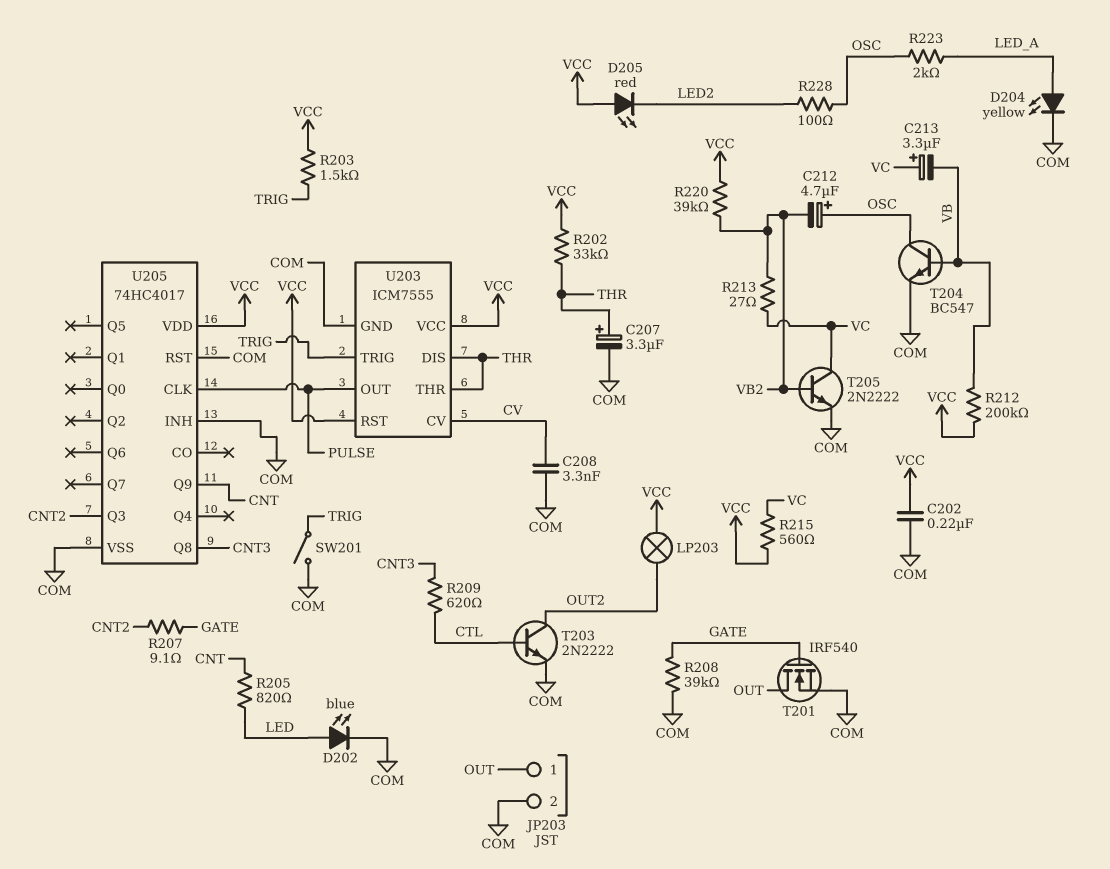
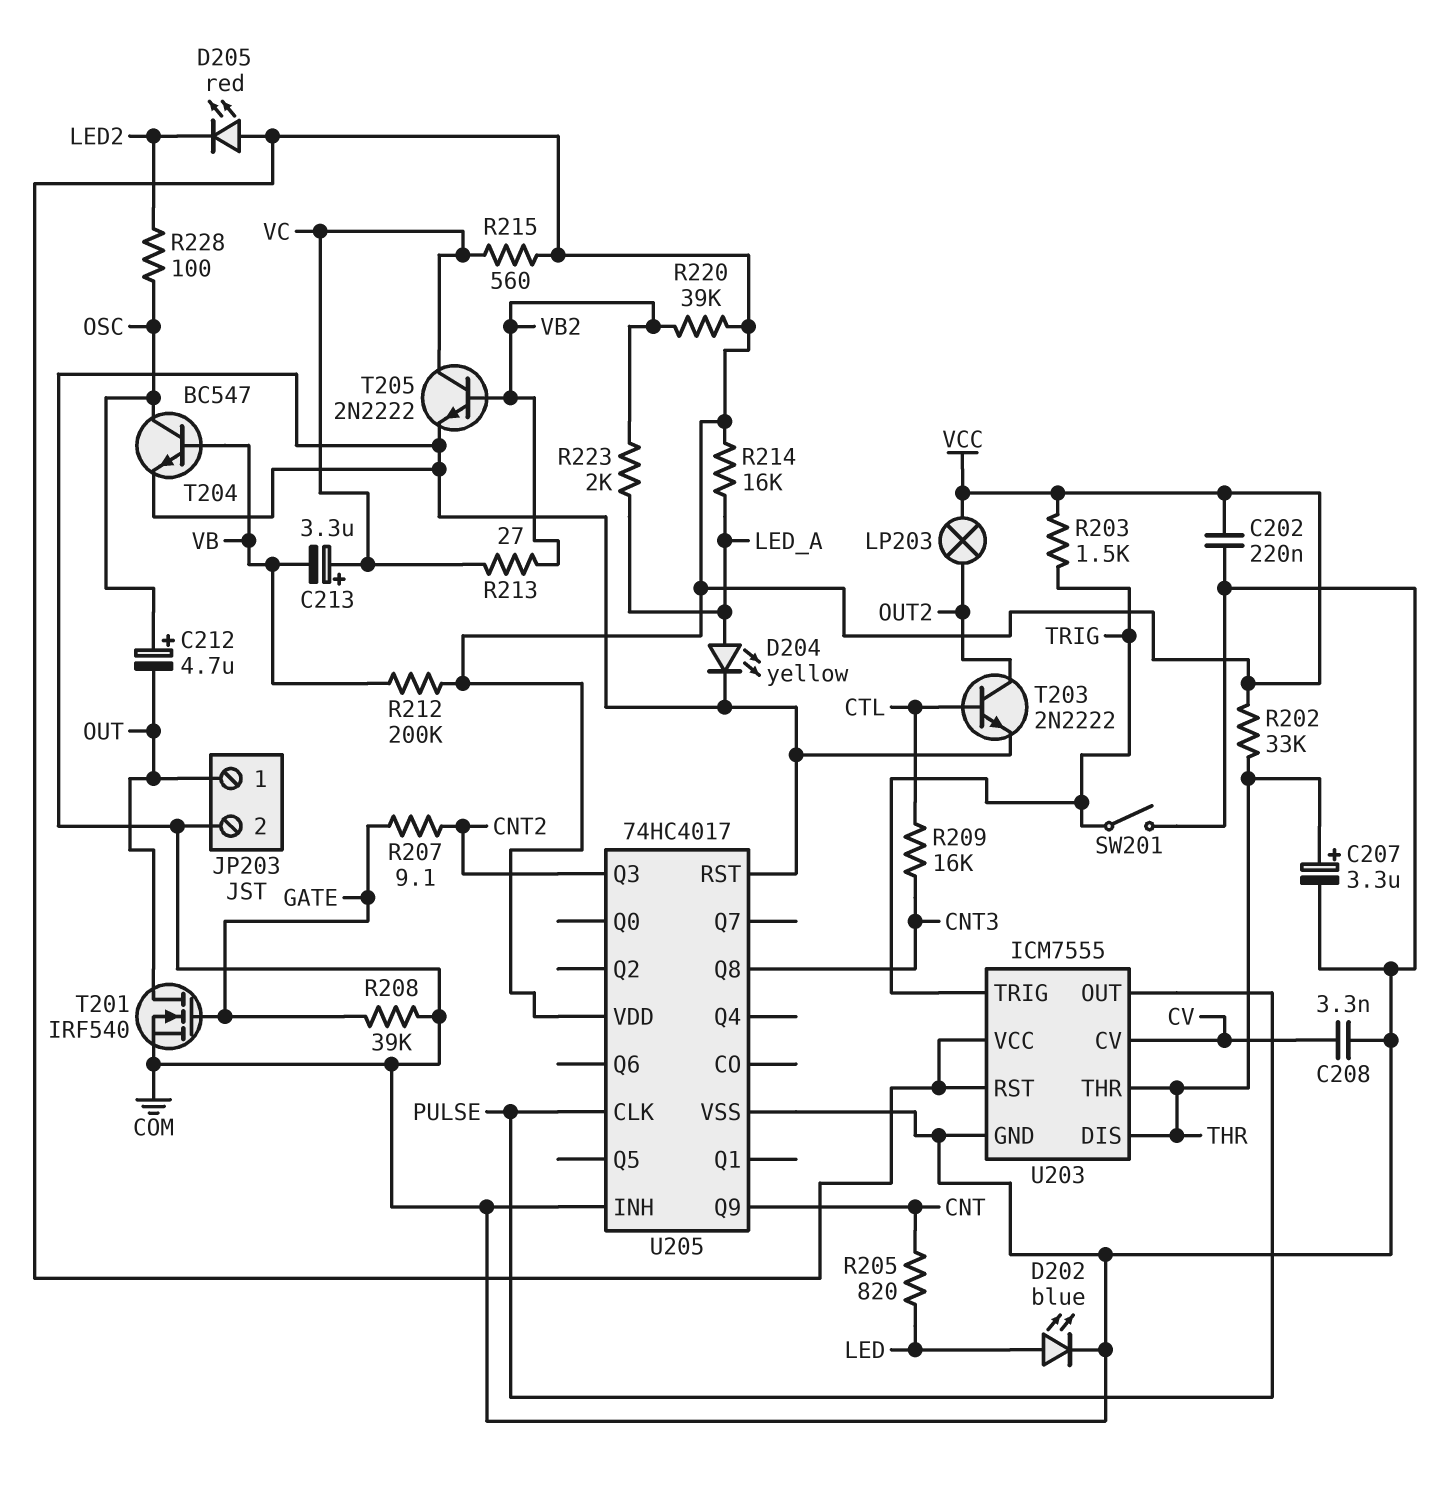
C212: 4.7uF (plus OSC, minus VB2) -> 4.7uF (plus OSC, minus OUT)
R209: 620 (CNT3, CTL) -> 16k (CNT3, CTL)
R214: none -> 16k (LED_A, VCC)
R223: 2k (LED_A, OSC) -> 2k (LED_A, VB2)

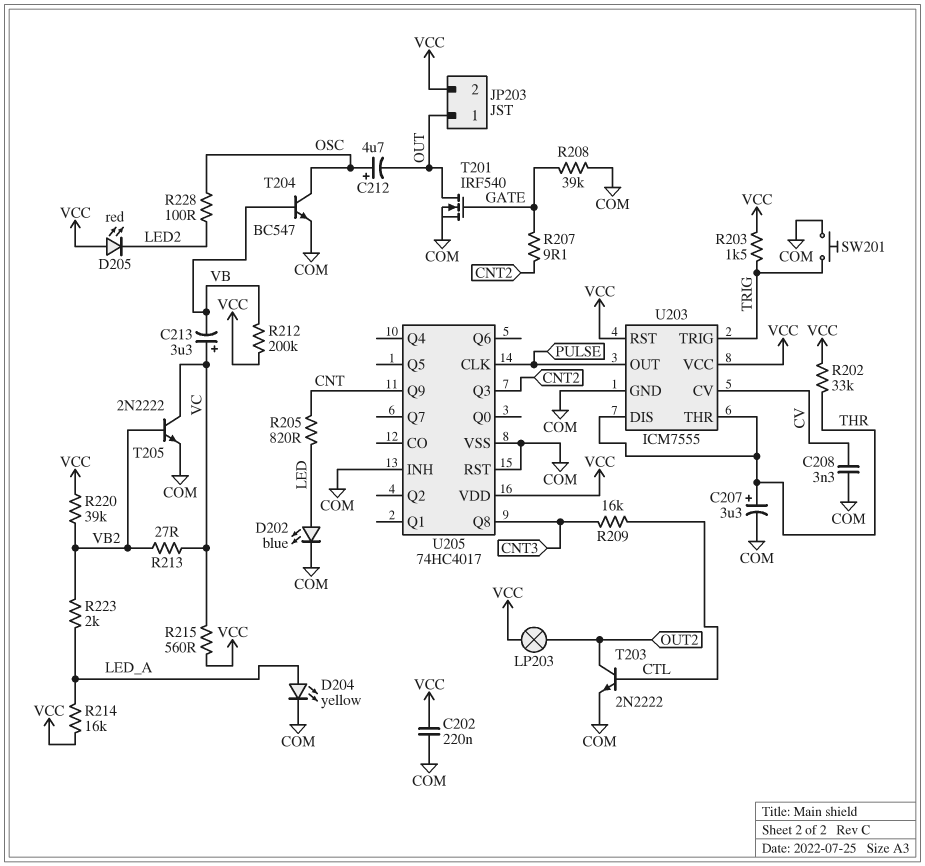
JP203 pin 2: COM -> VCC
SW201: switch (COM, TRIG) -> button (COM, TRIG)

